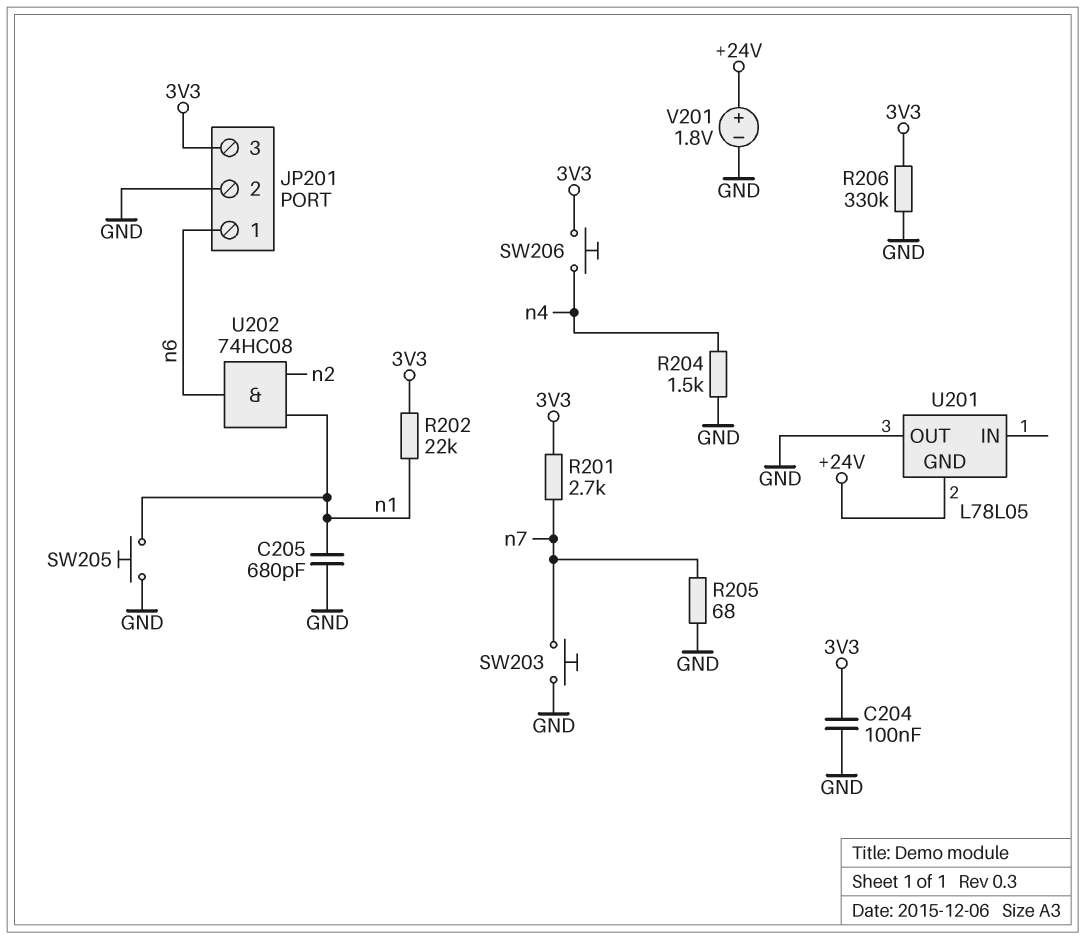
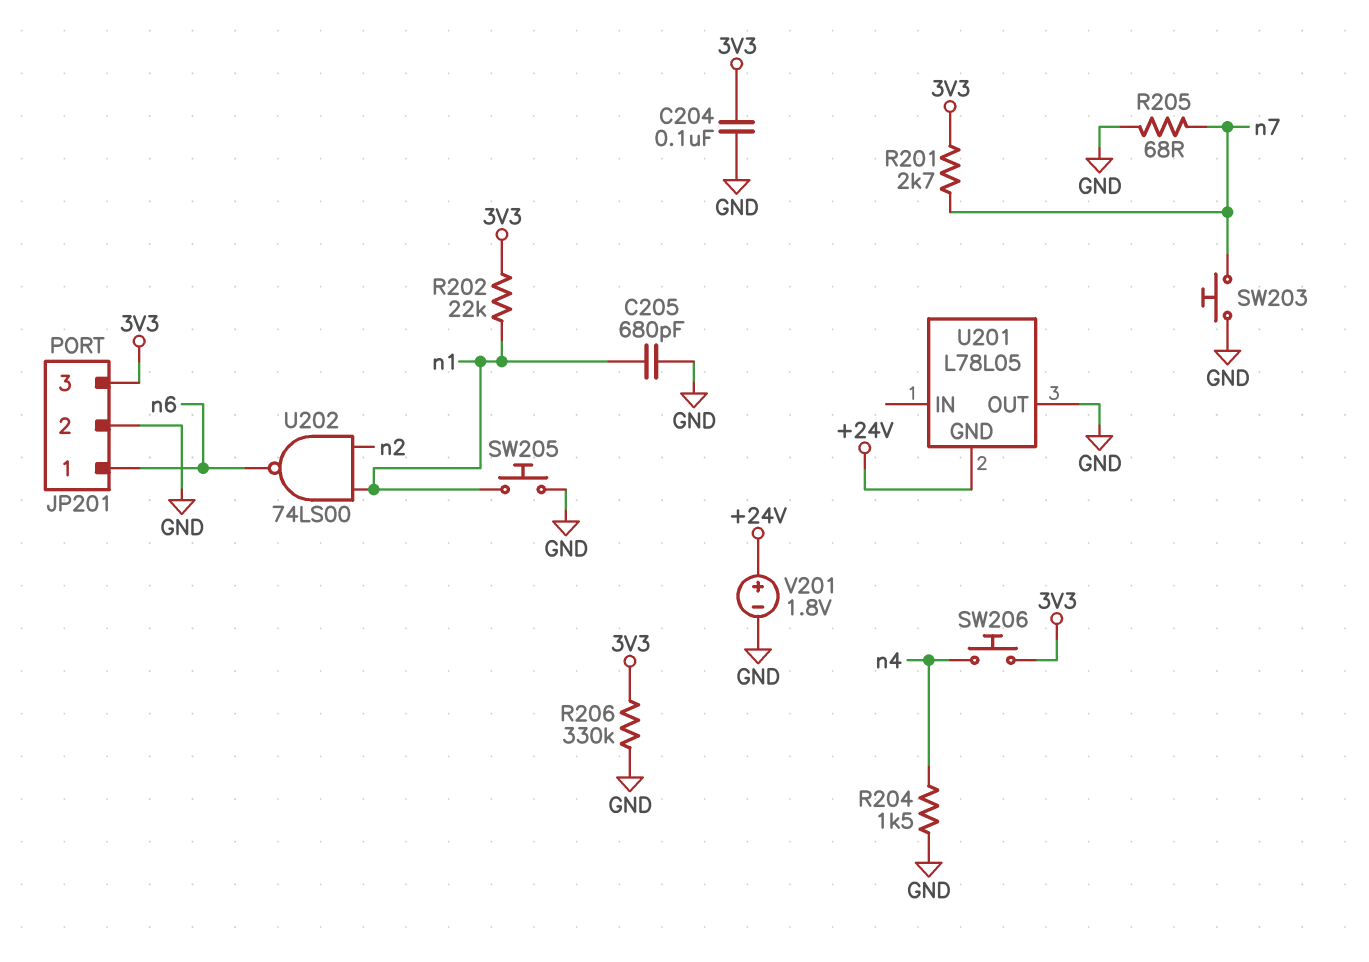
U202: AND 74HC08 (in n1, in n2, out n6) -> NAND 74LS00 (in n1, in n2, out n6)

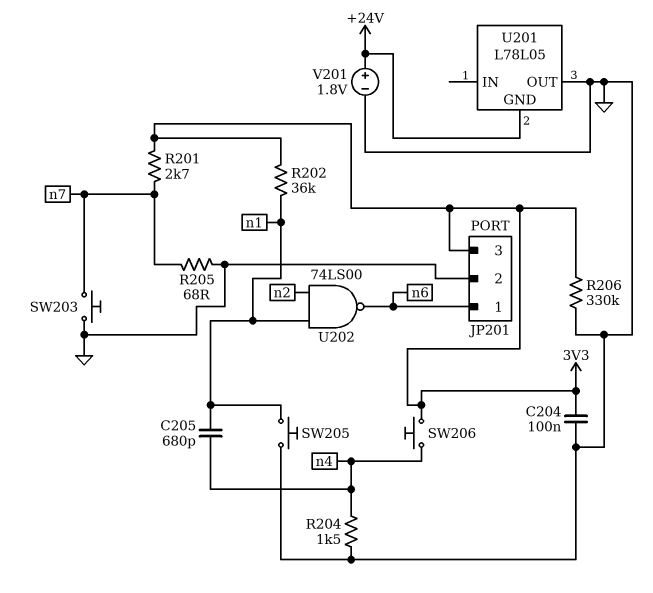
C205: 680pF (GND, n1) -> 680pF (n1, n4)
R202: 22k (3V3, n1) -> 36k (3V3, n1)

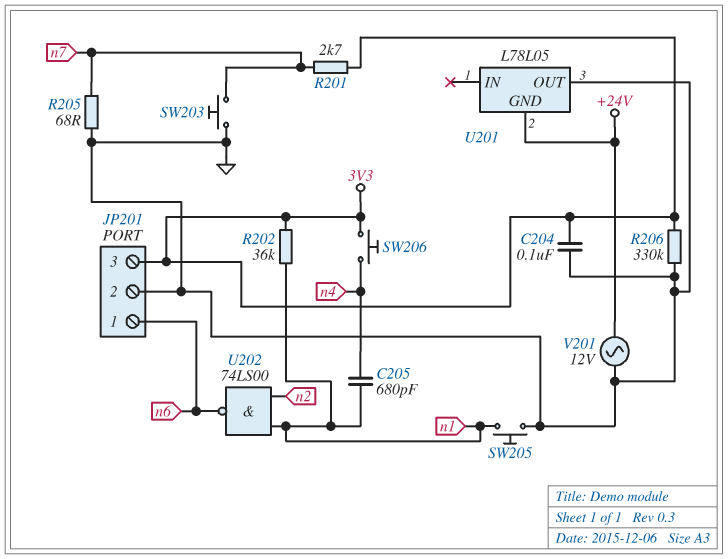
R204: 1.5k (GND, n4) -> none
V201: 1.8V (plus +24V, minus GND) -> AC 12V (+24V, GND)

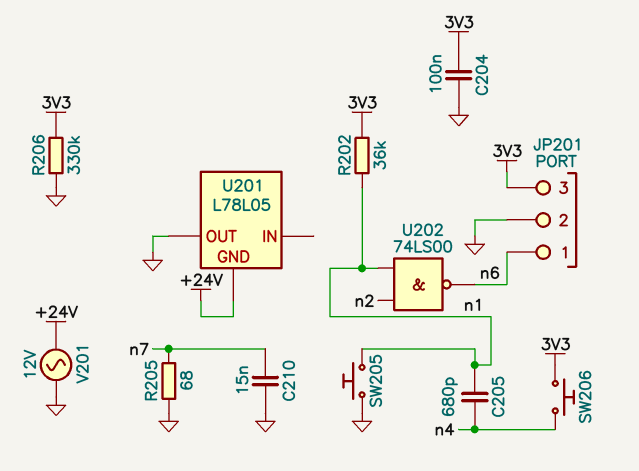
C210: none -> 15nF (GND, n7)
R201: 2.7k (3V3, n7) -> none
SW203: button (GND, n7) -> none

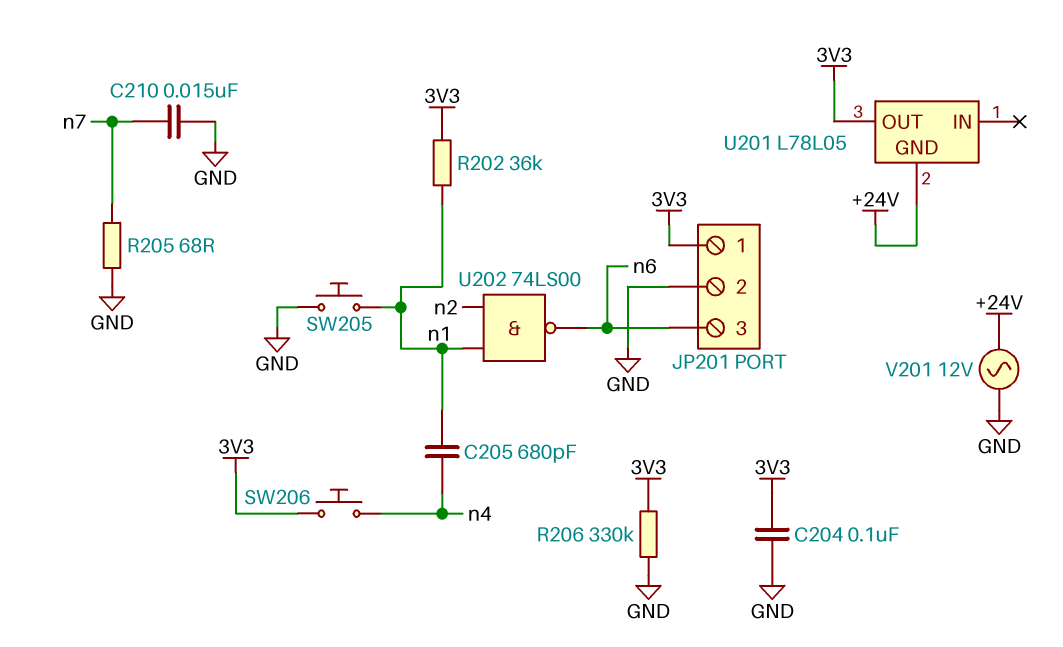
JP201 pin 1: n6 -> 3V3
JP201 pin 3: 3V3 -> n6
U201 pin OUT: GND -> 3V3

